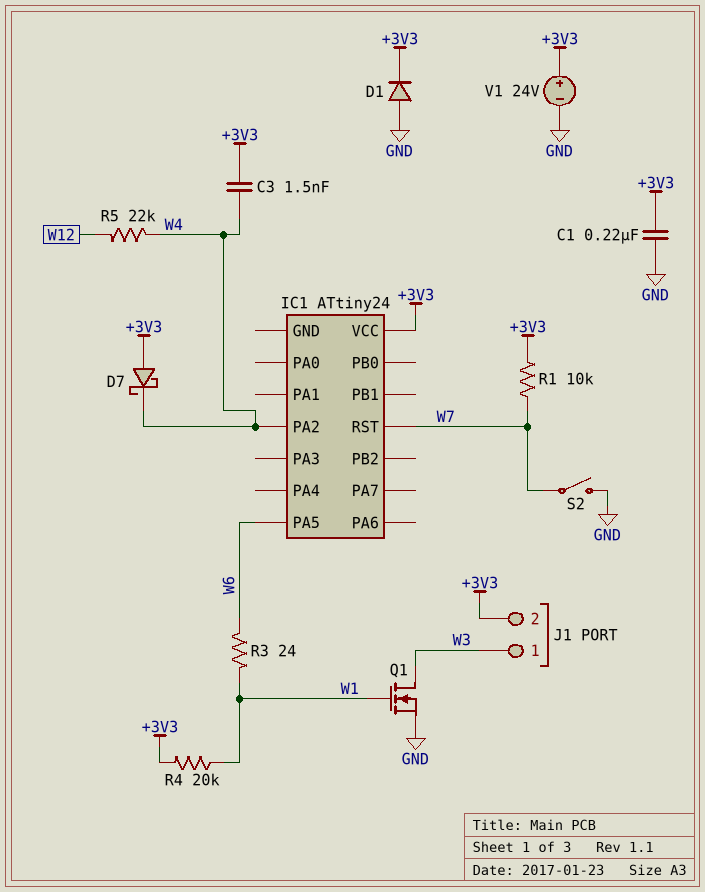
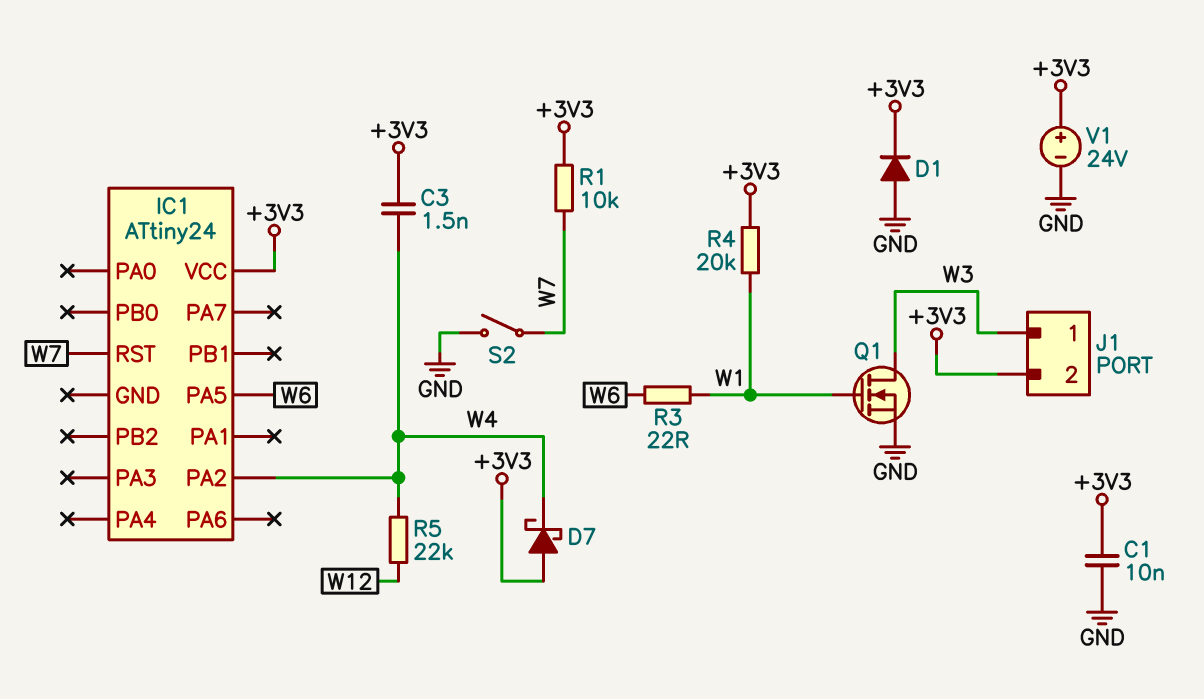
C1: 220nF (+3V3, GND) -> 10nF (+3V3, GND)
R3: 24 (W1, W6) -> 22 (W1, W6)

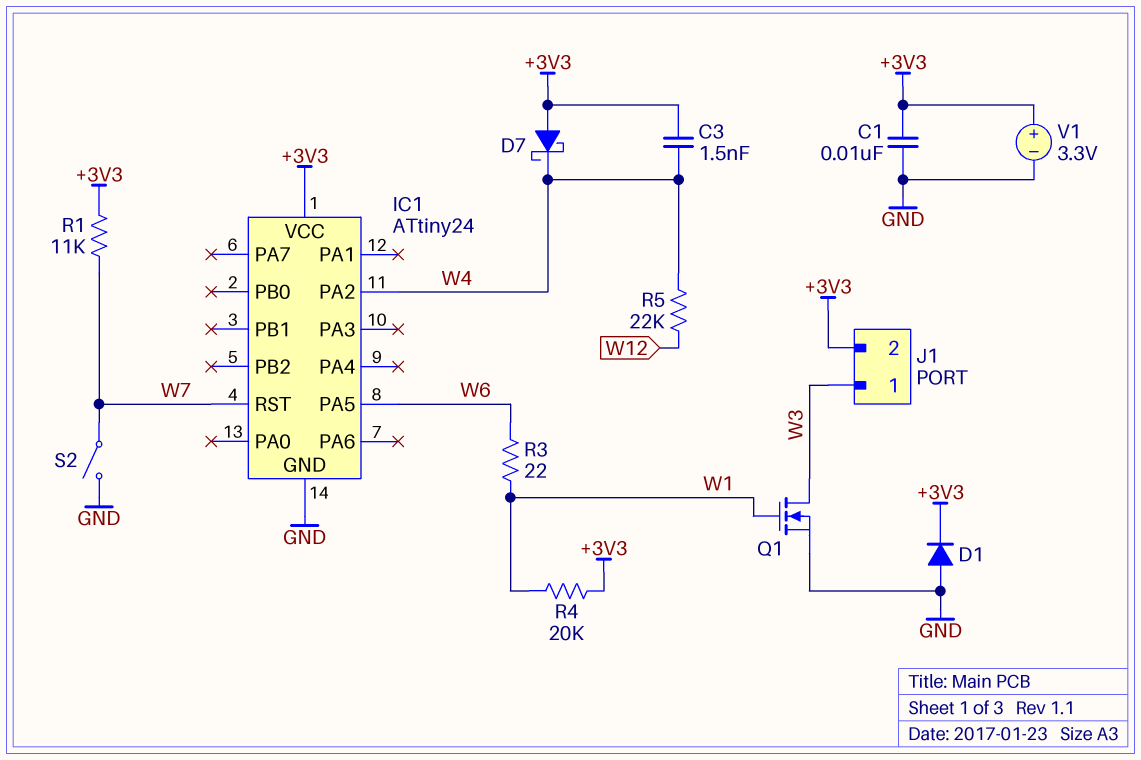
IC1 pin GND: none -> GND
R1: 10k (+3V3, W7) -> 11k (+3V3, W7)
V1: 24V (plus +3V3, minus GND) -> 3.3V (plus +3V3, minus GND)

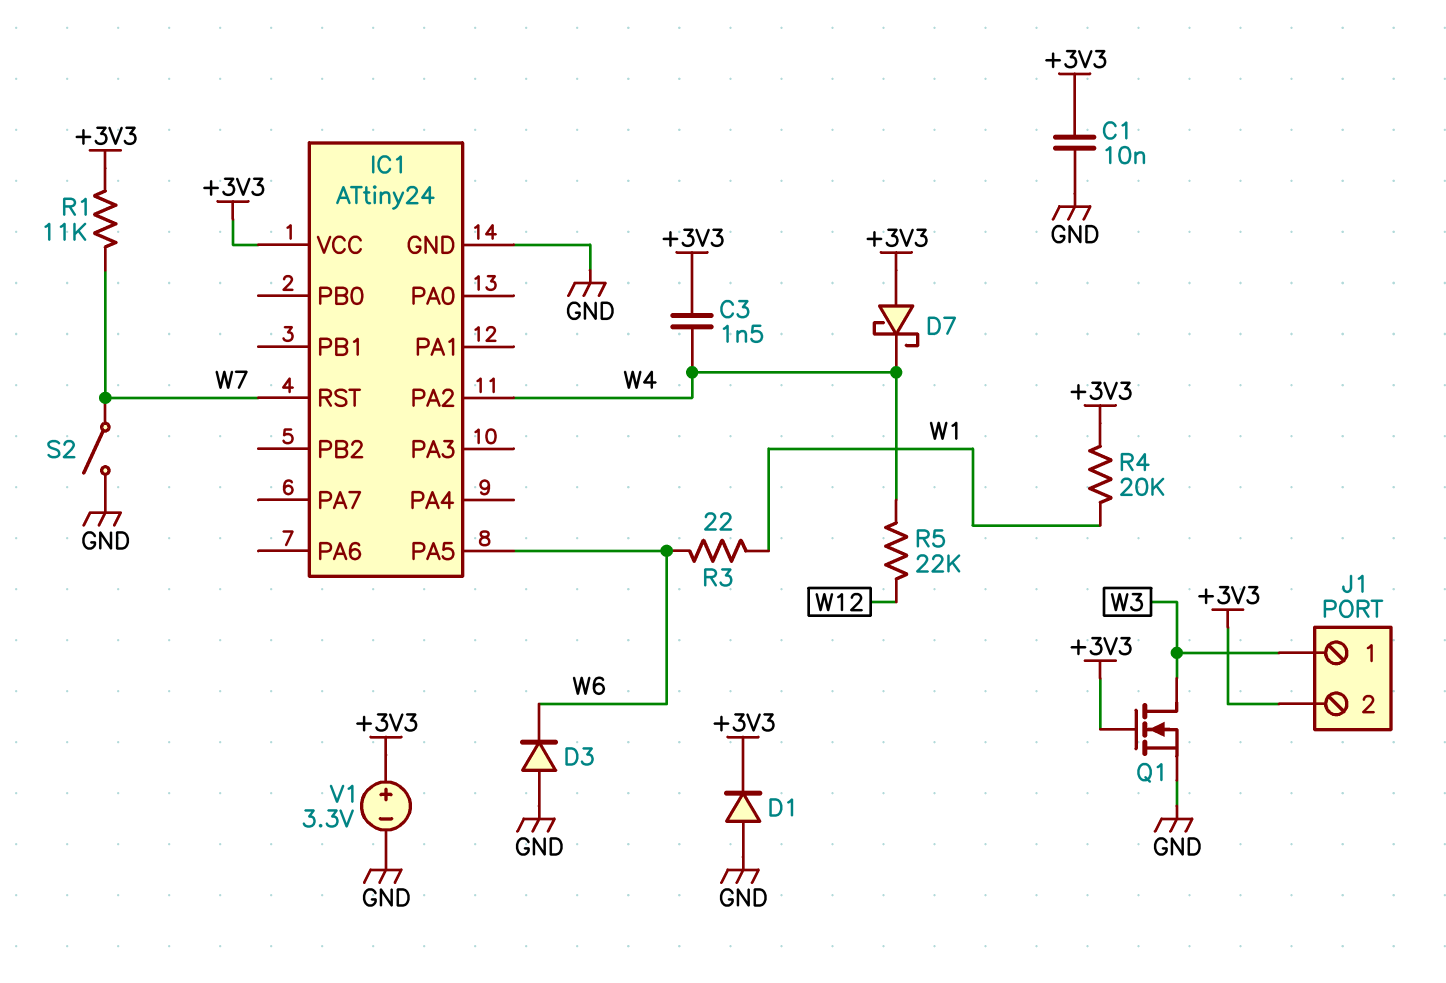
D3: none -> diode (A GND, K W6)
Q1: NMOS (G W1, D W3, S GND) -> NMOS (G +3V3, D W3, S GND)

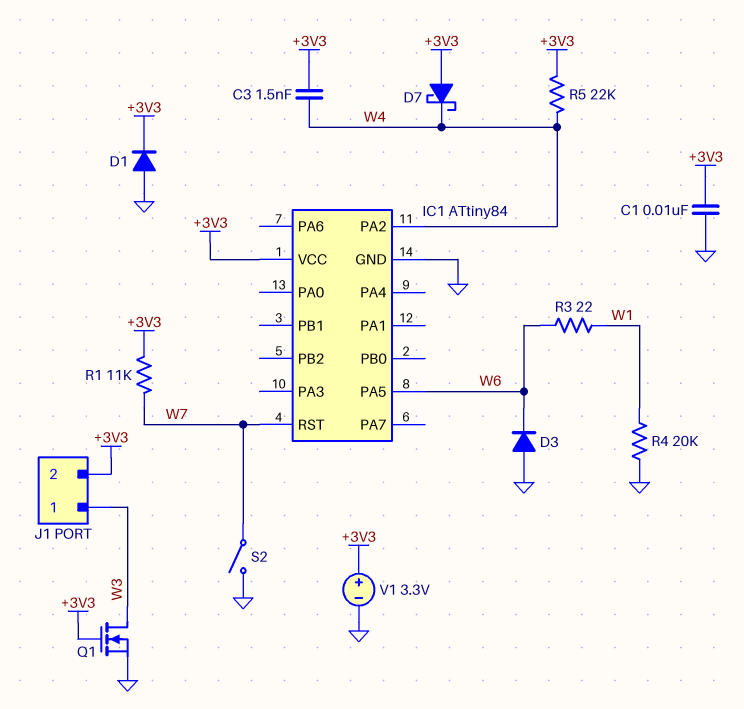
IC1: ATtiny24 -> ATtiny84
R4: 20k (+3V3, W1) -> 20k (GND, W1)
R5: 22k (W4, W12) -> 22k (+3V3, W4)

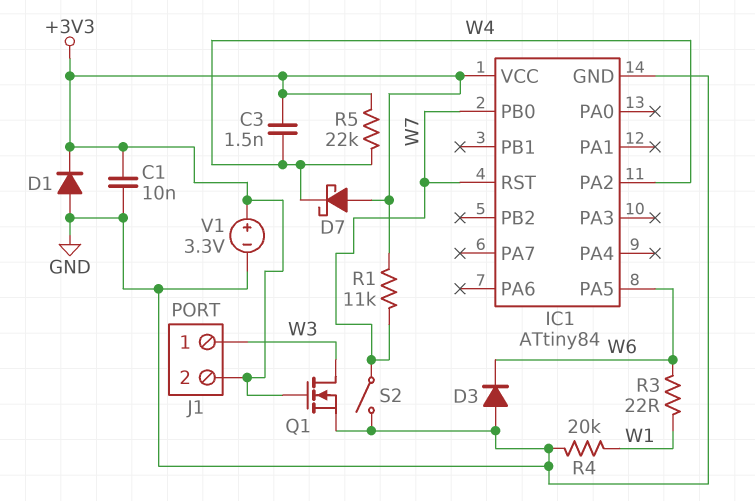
IC1 pin PB0: none -> W7

